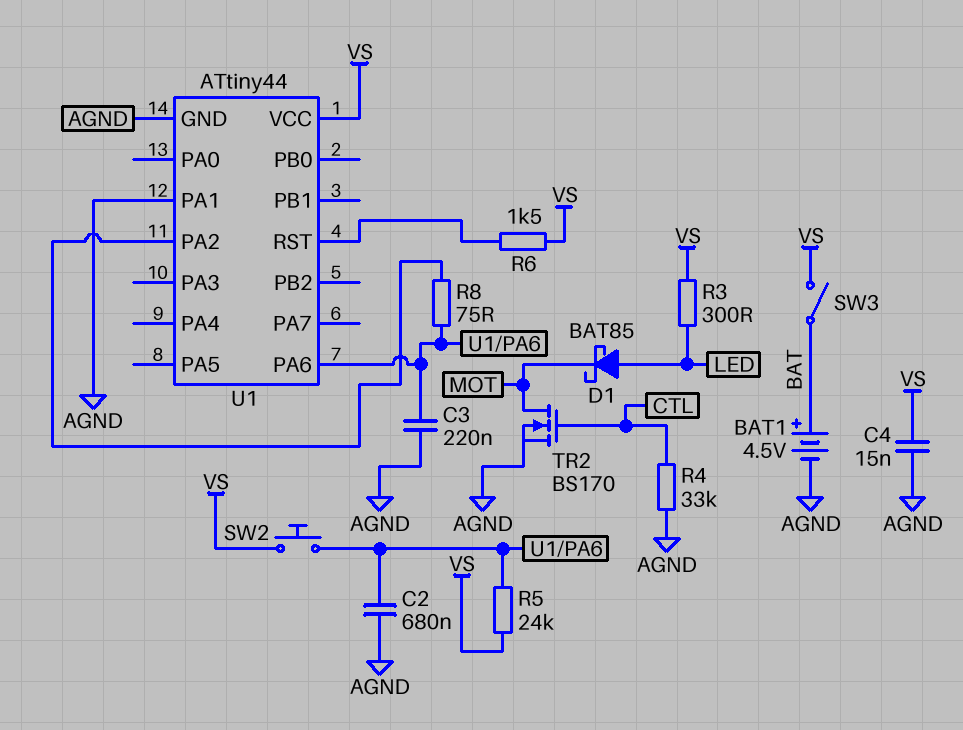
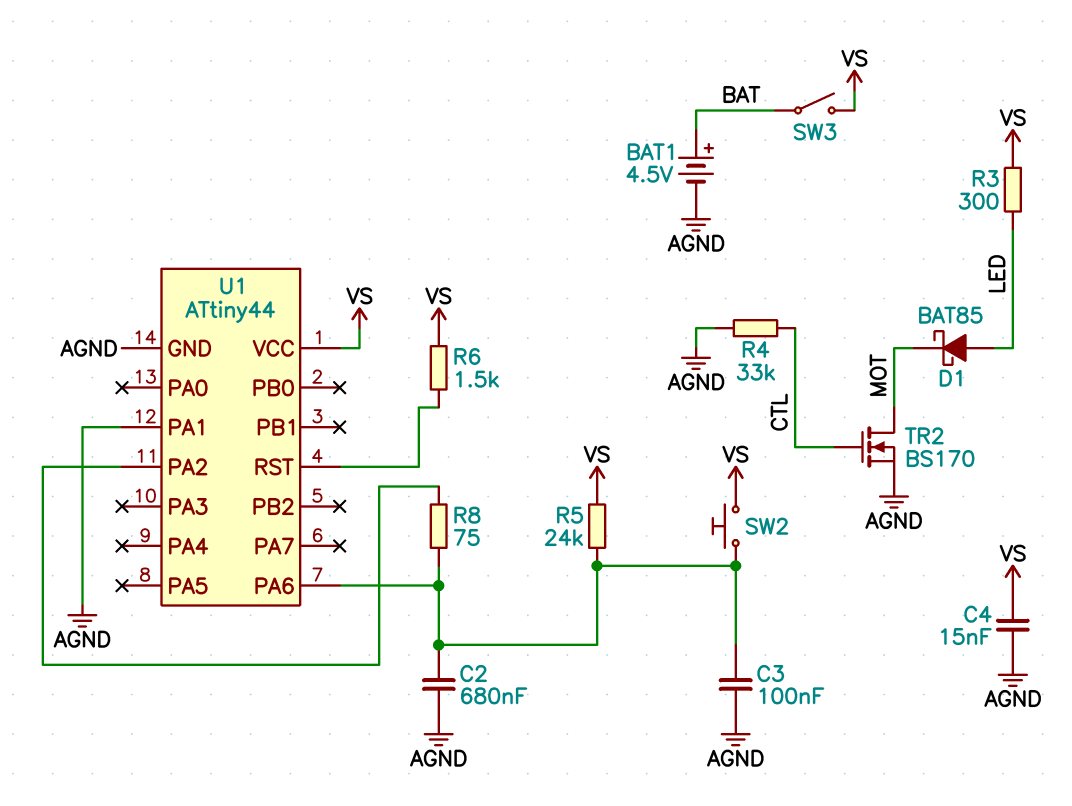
C3: 220nF (AGND, U1/PA6) -> 100nF (AGND, U1/PA6)

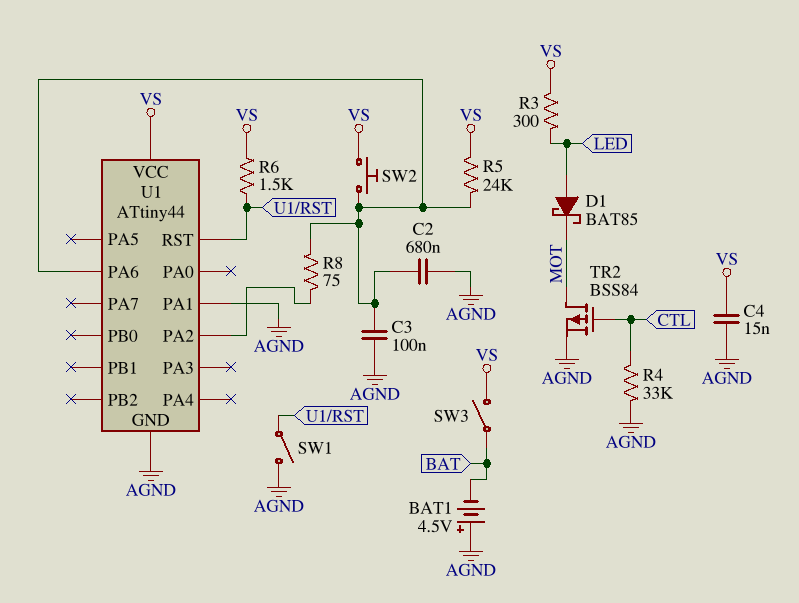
BAT1: 4.5V (plus BAT, minus AGND) -> 4.5V (plus AGND, minus BAT)
SW1: none -> switch (AGND, U1/RST)
TR2: NMOS BS170 (G CTL, D MOT, S AGND) -> PMOS BSS84 (G CTL, D MOT, S AGND)

